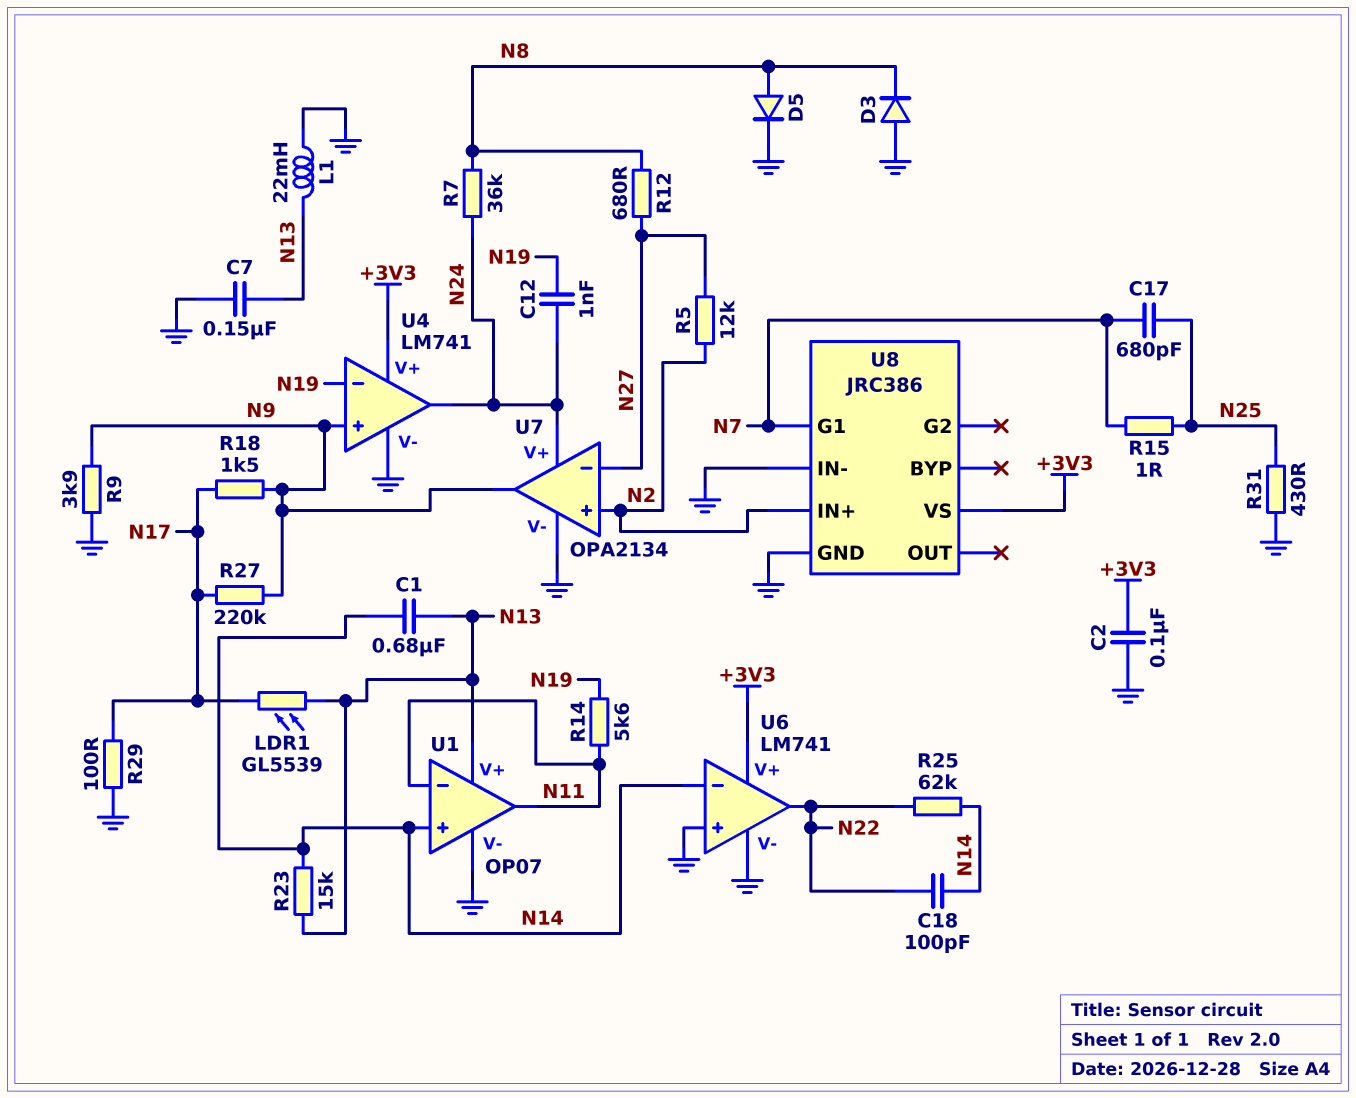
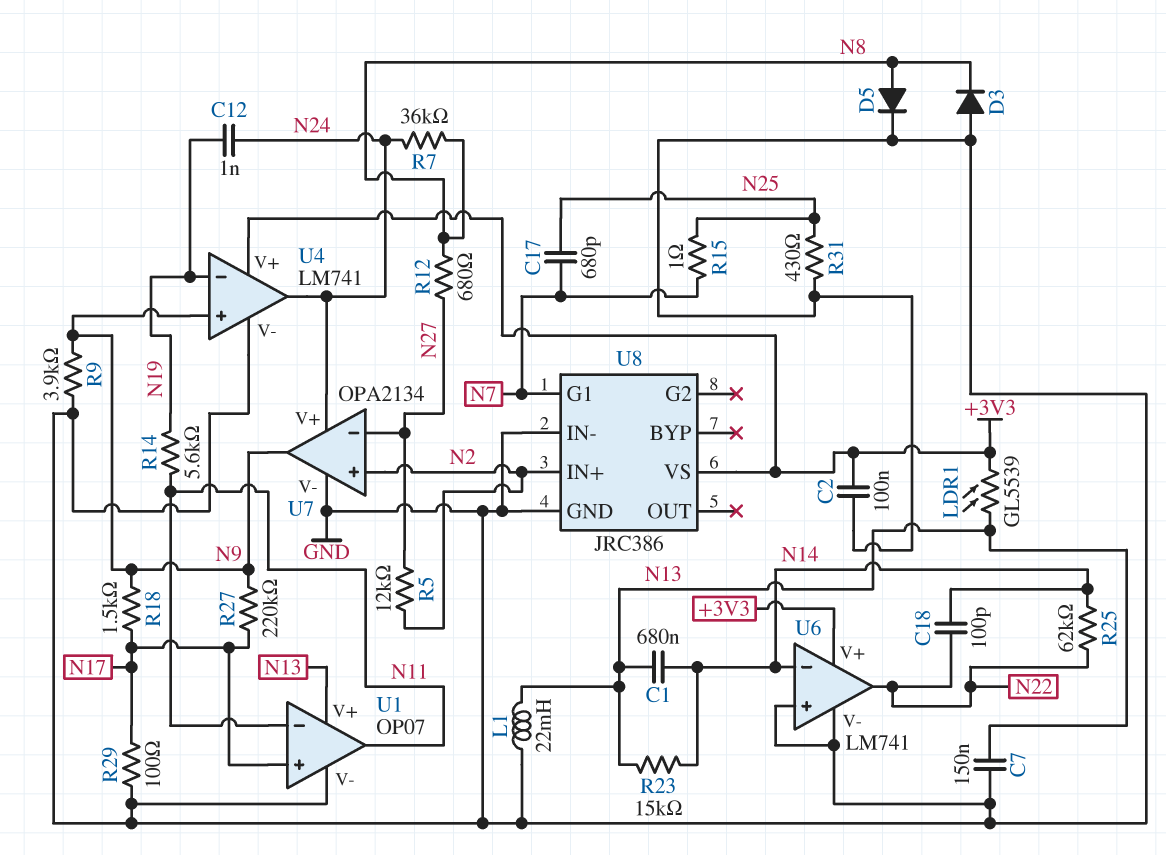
LDR1: GL5539 (N13, N17) -> GL5539 (+3V3, N13)
U1 pin in+: N14 -> N17

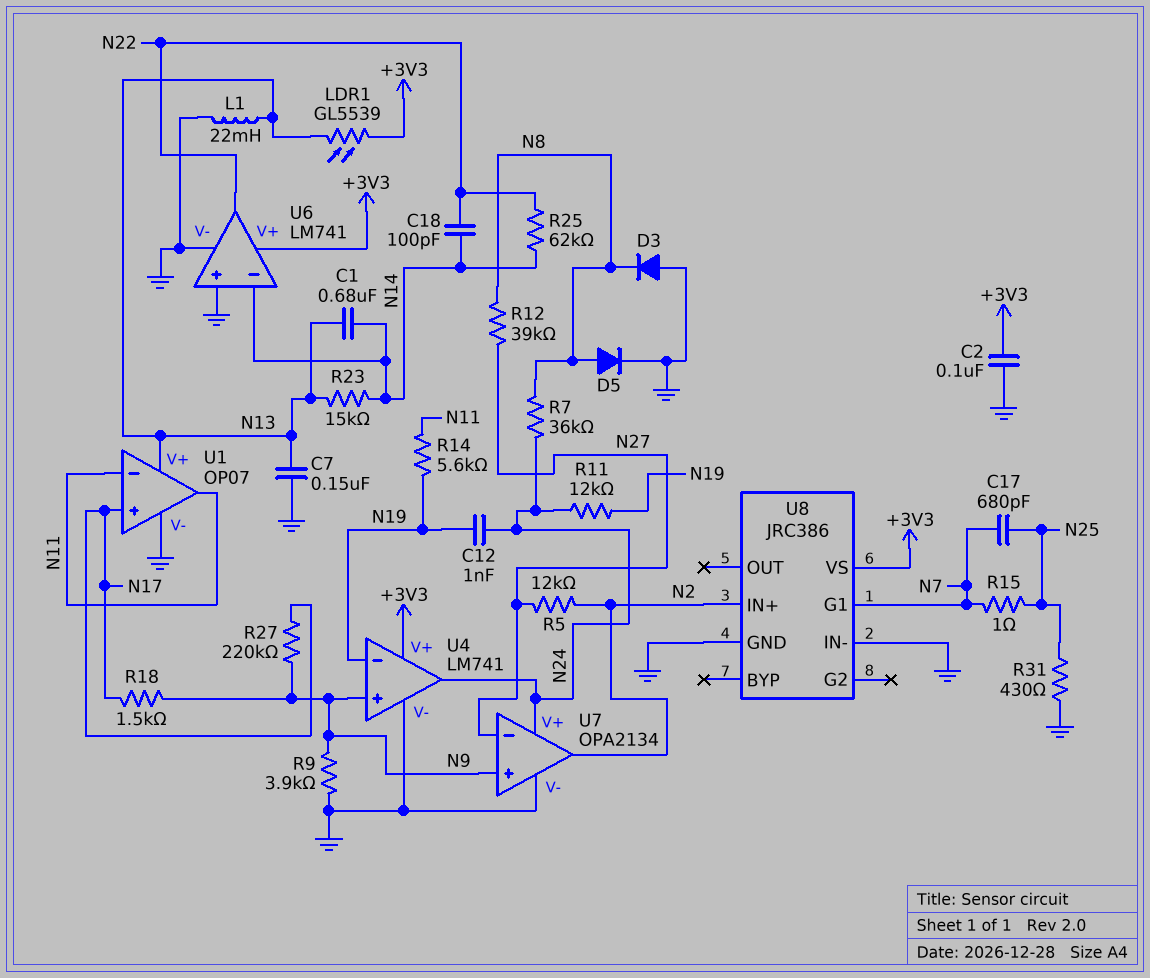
R11: none -> 12k (N19, N24)
R12: 680 (N8, N27) -> 39k (N8, N27)
R29: 100 (GND, N17) -> none
U7 pin in+: N2 -> N9
U7 pin out: N9 -> N2

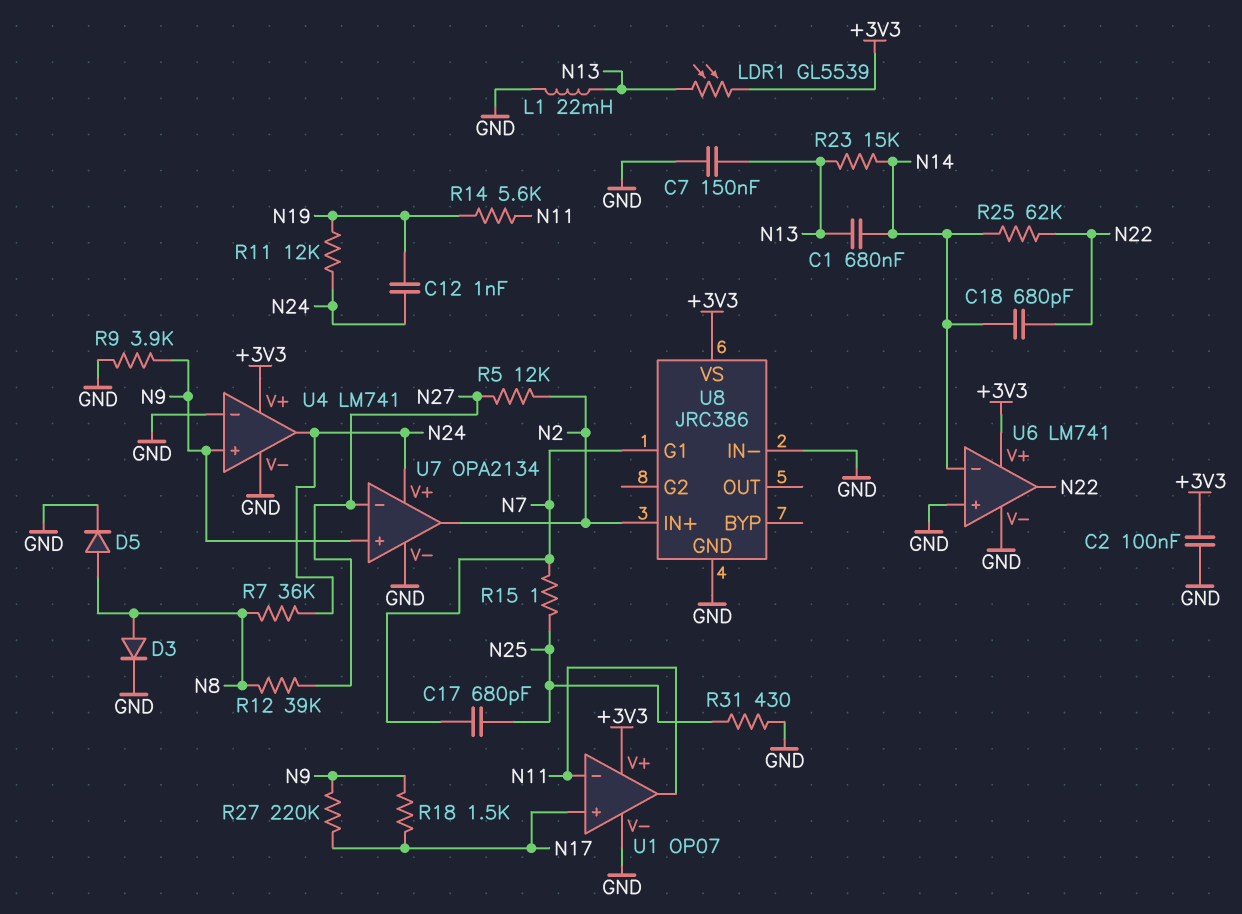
C18: 100pF (N14, N22) -> 680pF (N14, N22)
D3: diode (A GND, K N8) -> diode (A N8, K GND)
U1 pin V+: N13 -> +3V3
U4 pin in-: N19 -> GND

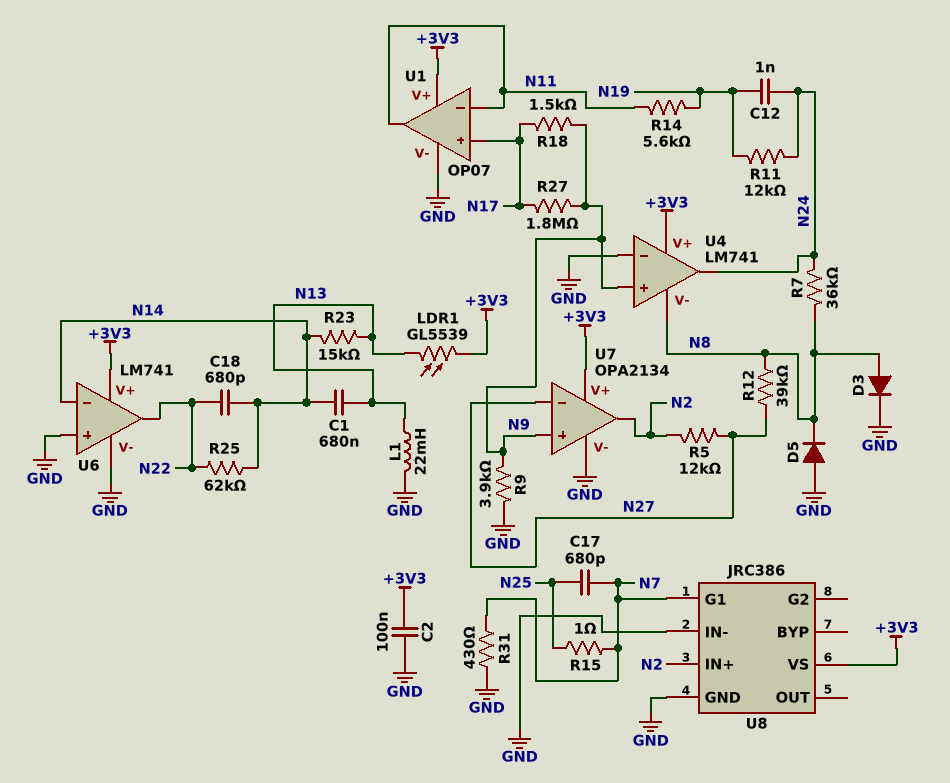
C7: 150nF (GND, N13) -> none
D5: diode (A N8, K GND) -> diode (A GND, K N8)
R27: 220k (N9, N17) -> 1.8M (N9, N17)
R31: 430 (GND, N25) -> 430 (GND, N7)
U4 pin V-: GND -> N8
U7 pin V+: N24 -> +3V3

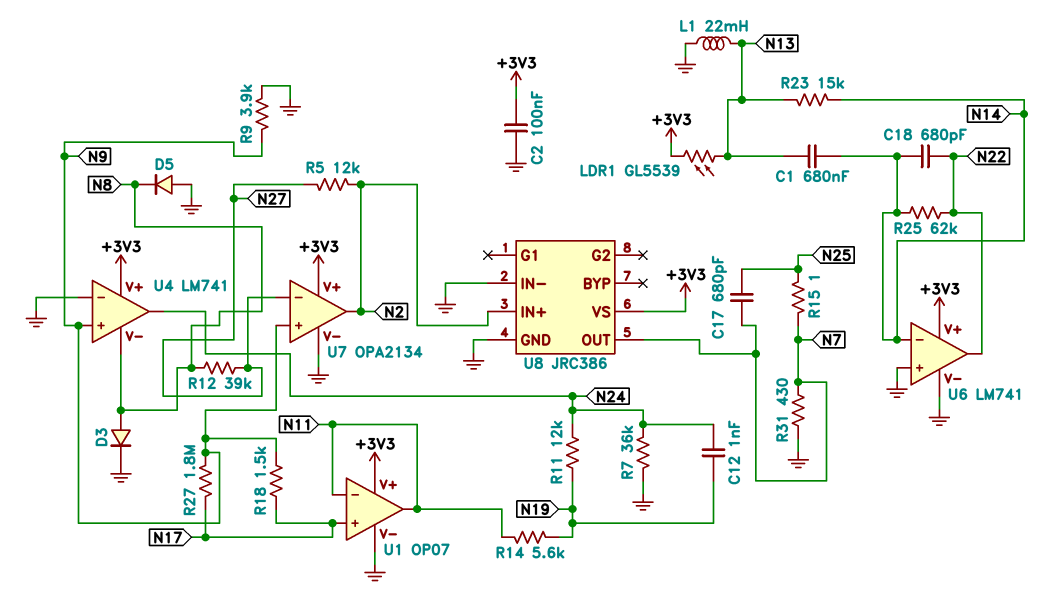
R7: 36k (N8, N24) -> 36k (GND, N24)
U8 pin G1: N7 -> none
U8 pin OUT: none -> N7

